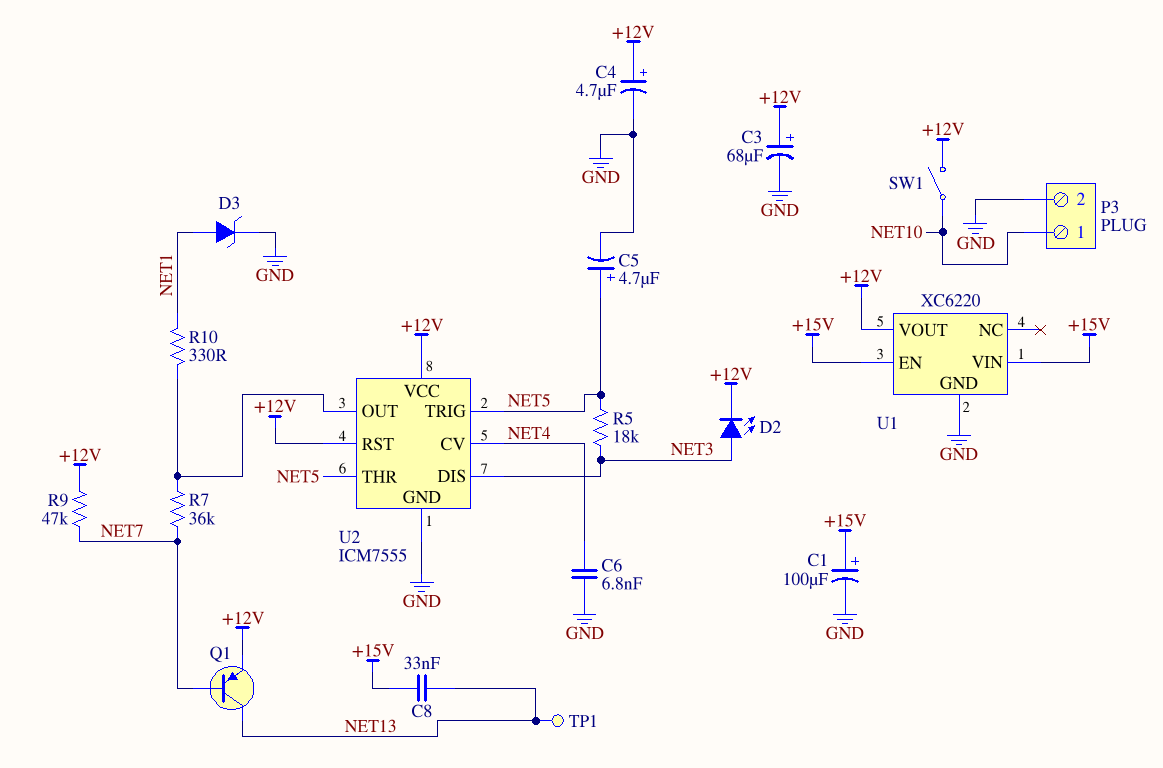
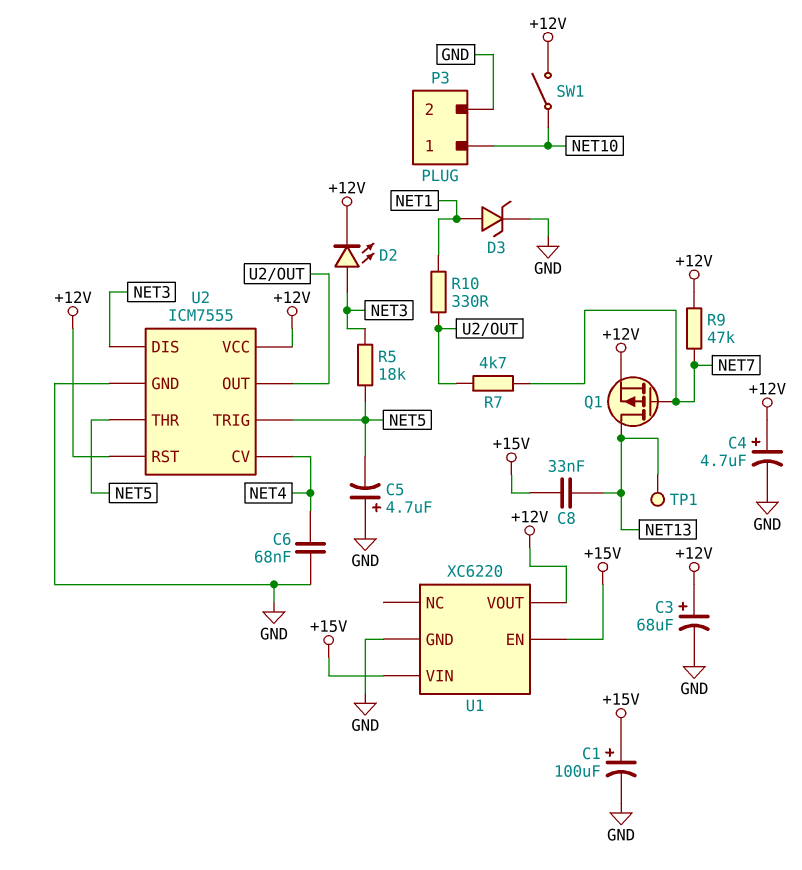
C5: 4.7uF (plus NET5, minus GND) -> 4.7uF (plus GND, minus NET5)
C6: 6.8nF (GND, NET4) -> 68nF (GND, NET4)
Q1: PNP (B NET7, C NET13, E +12V) -> PMOS (G NET7, D NET13, S +12V)
R7: 36k (NET7, U2/OUT) -> 4.7k (NET7, U2/OUT)

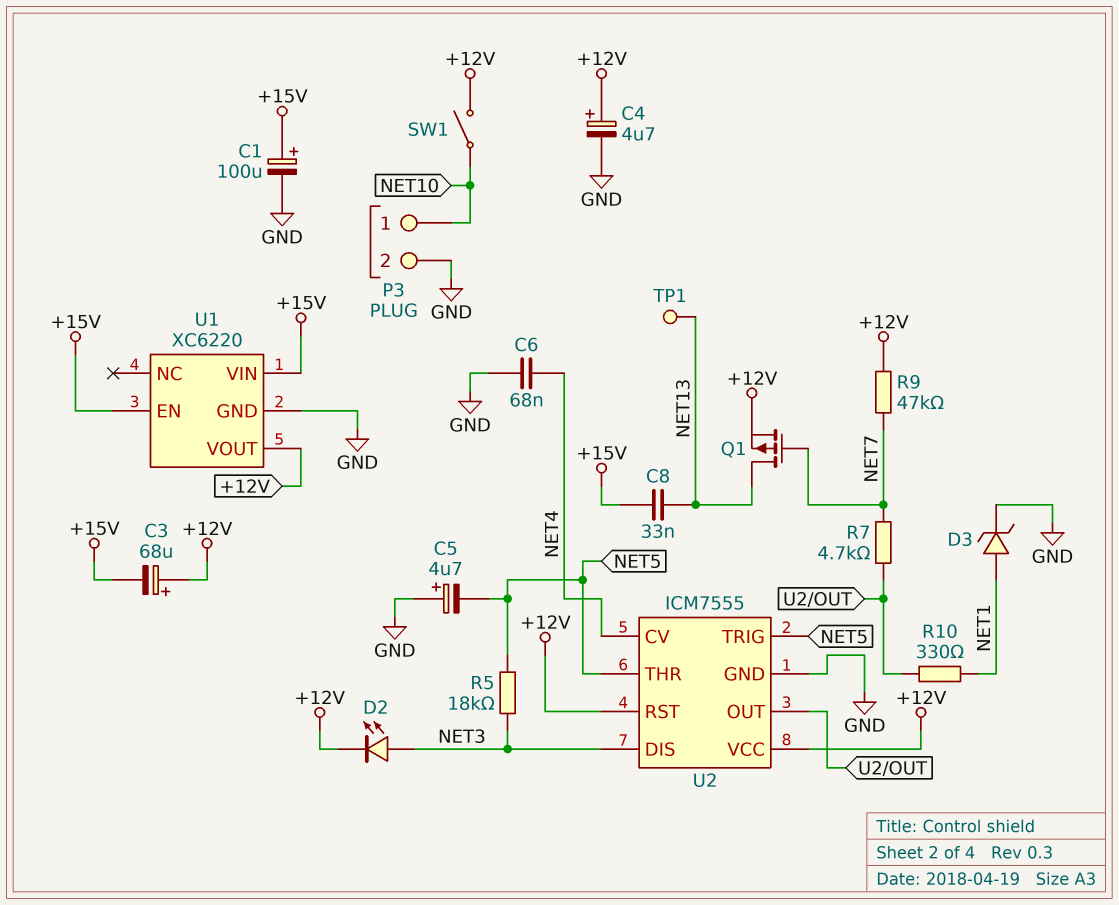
C3: 68uF (plus +12V, minus GND) -> 68uF (plus +12V, minus +15V)

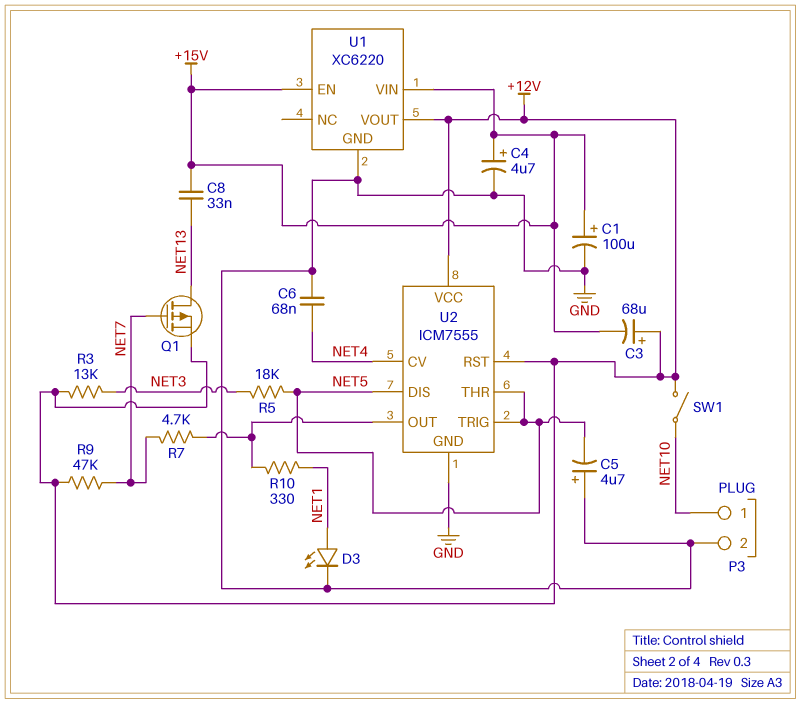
C4: 4.7uF (plus +12V, minus GND) -> 4.7uF (plus +15V, minus GND)
D2: LED (A NET3, K +12V) -> none
D3: zener (A NET1, K GND) -> LED (A NET1, K GND)
R3: none -> 13k (+12V, NET3)
TP1: test point (NET13) -> none
U2 pin DIS: NET3 -> NET5

